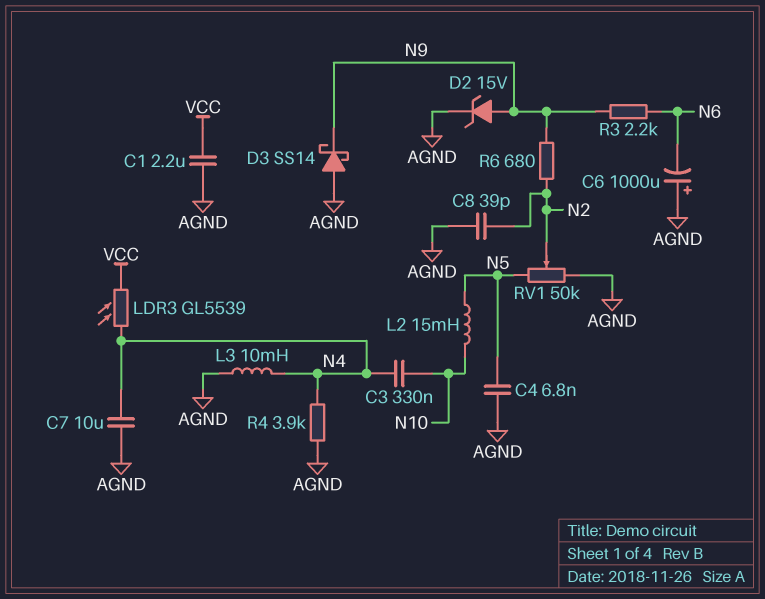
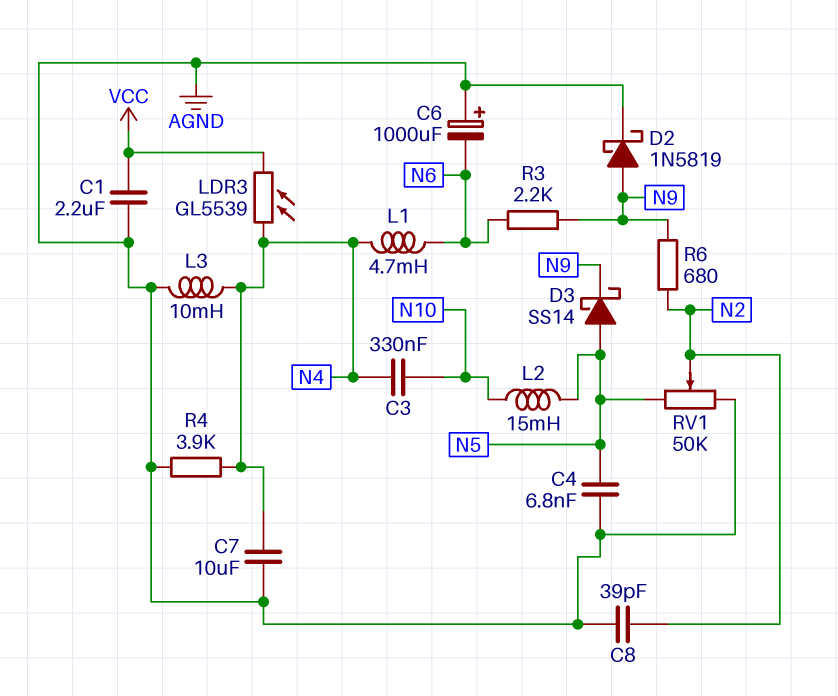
D2: zener 15V (A N9, K AGND) -> schottky 1N5819 (A N9, K AGND)
D3: schottky SS14 (A AGND, K N9) -> schottky SS14 (A N5, K N9)
L1: none -> 4.7mH (N4, N6)

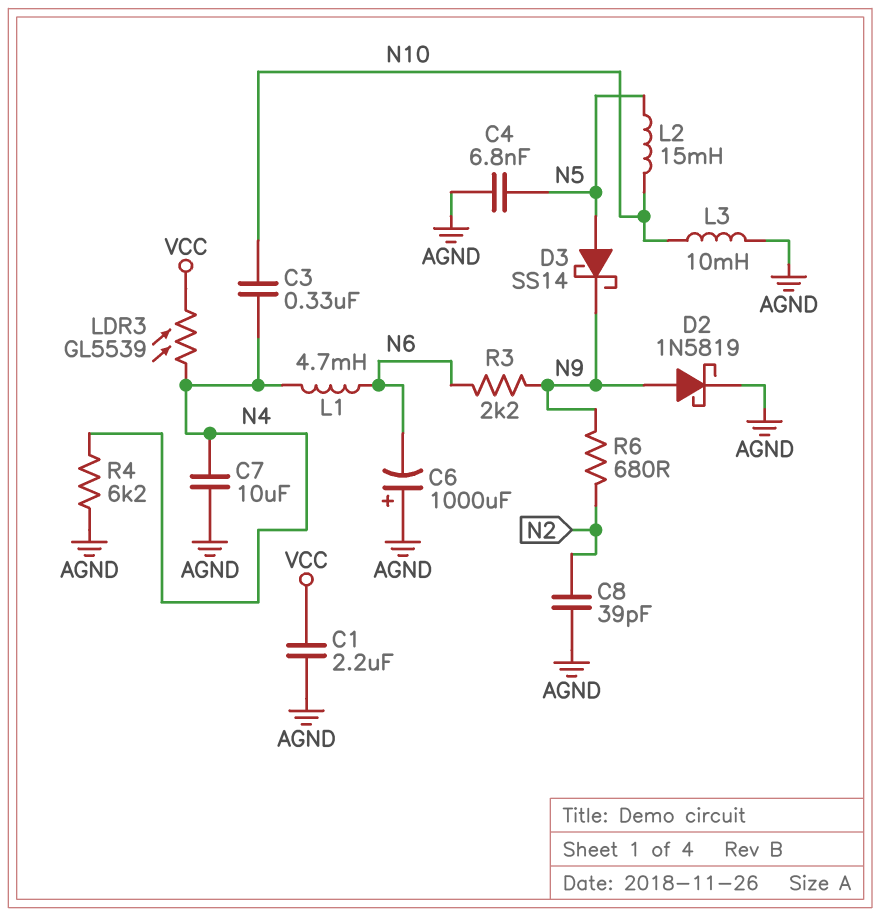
L3: 10mH (AGND, N4) -> 10mH (AGND, N10)
R4: 3.9k (AGND, N4) -> 6.2k (AGND, N4)
RV1: 50k (AGND, N5, wiper N2) -> none

